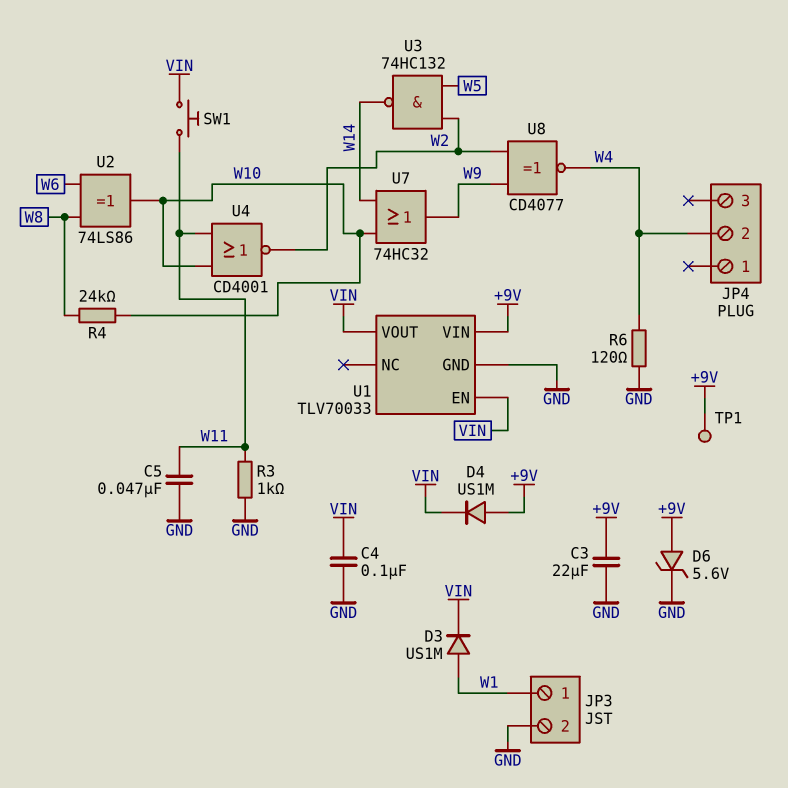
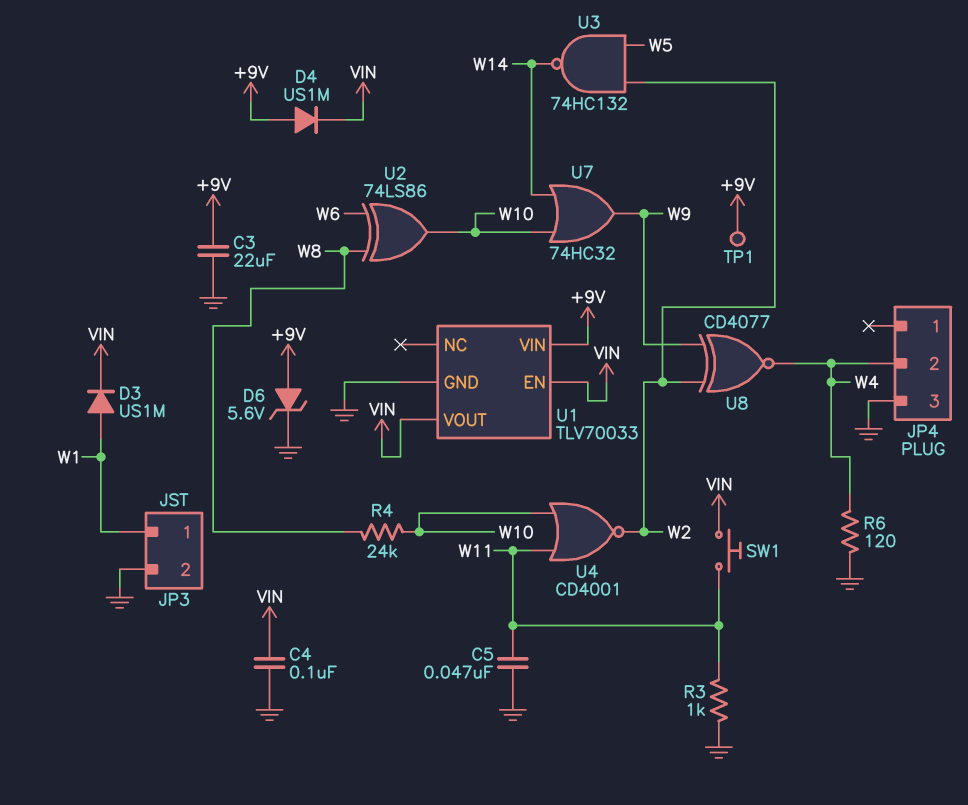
JP4 pin 3: none -> GND

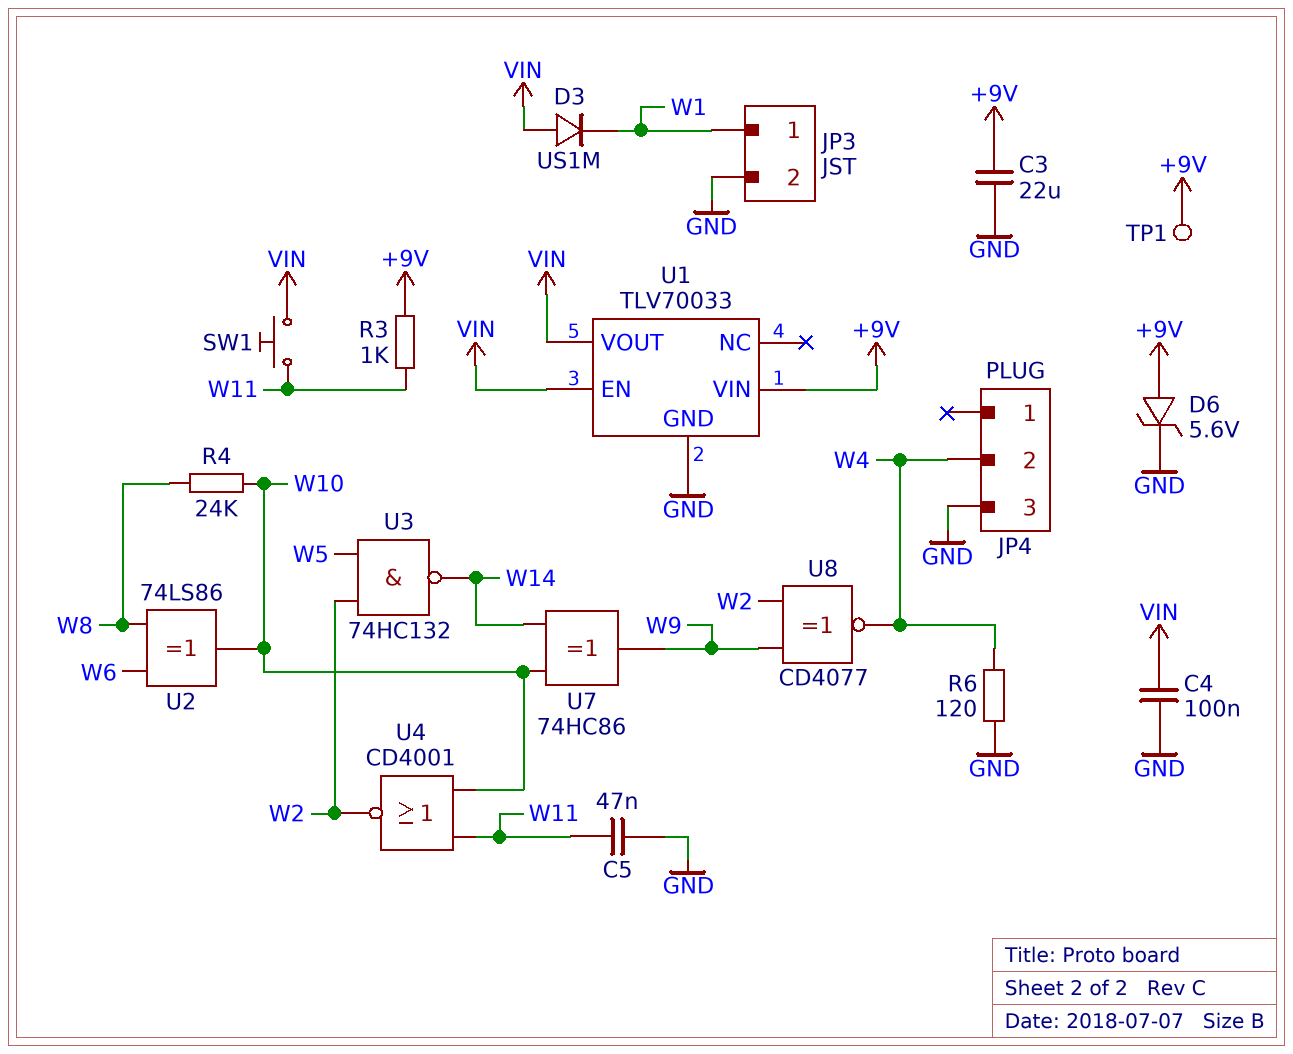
D3: diode US1M (A W1, K VIN) -> diode US1M (A VIN, K W1)
D4: diode US1M (A +9V, K VIN) -> none
R3: 1k (GND, W11) -> 1k (+9V, W11)
U7: OR 74HC32 (in W10, in W14, out W9) -> XOR 74HC86 (in W10, in W14, out W9)

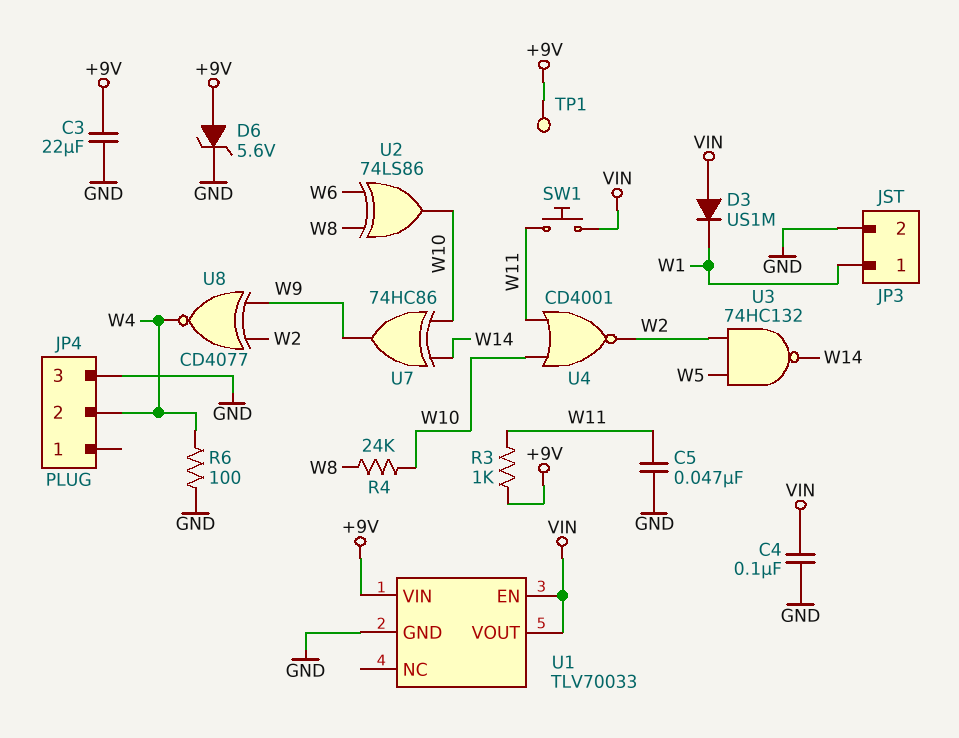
R6: 120 (GND, W4) -> 100 (GND, W4)

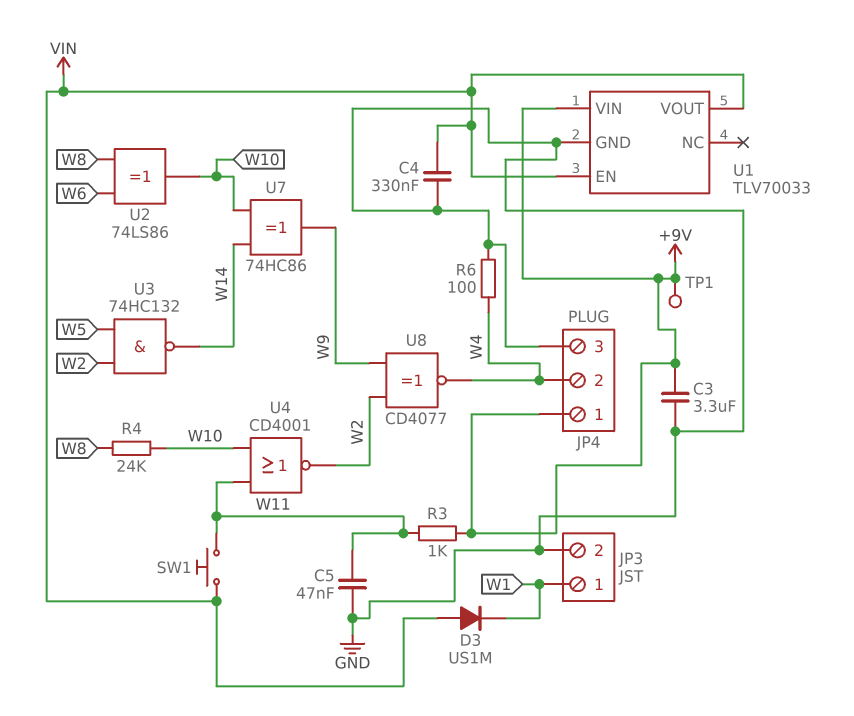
C3: 22uF (+9V, GND) -> 3.3uF (+9V, GND)
C4: 100nF (GND, VIN) -> 330nF (GND, VIN)
D6: zener 5.6V (A +9V, K GND) -> none
JP4 pin 1: none -> +9V

